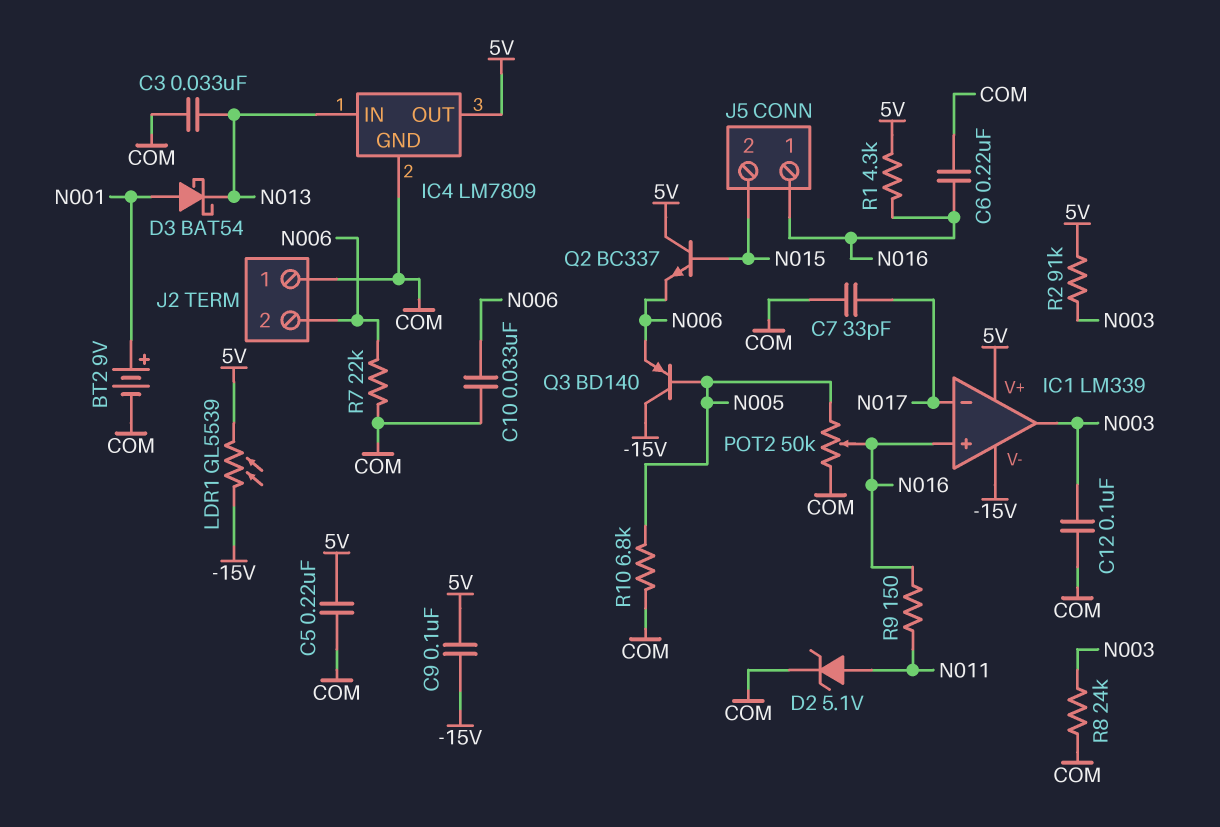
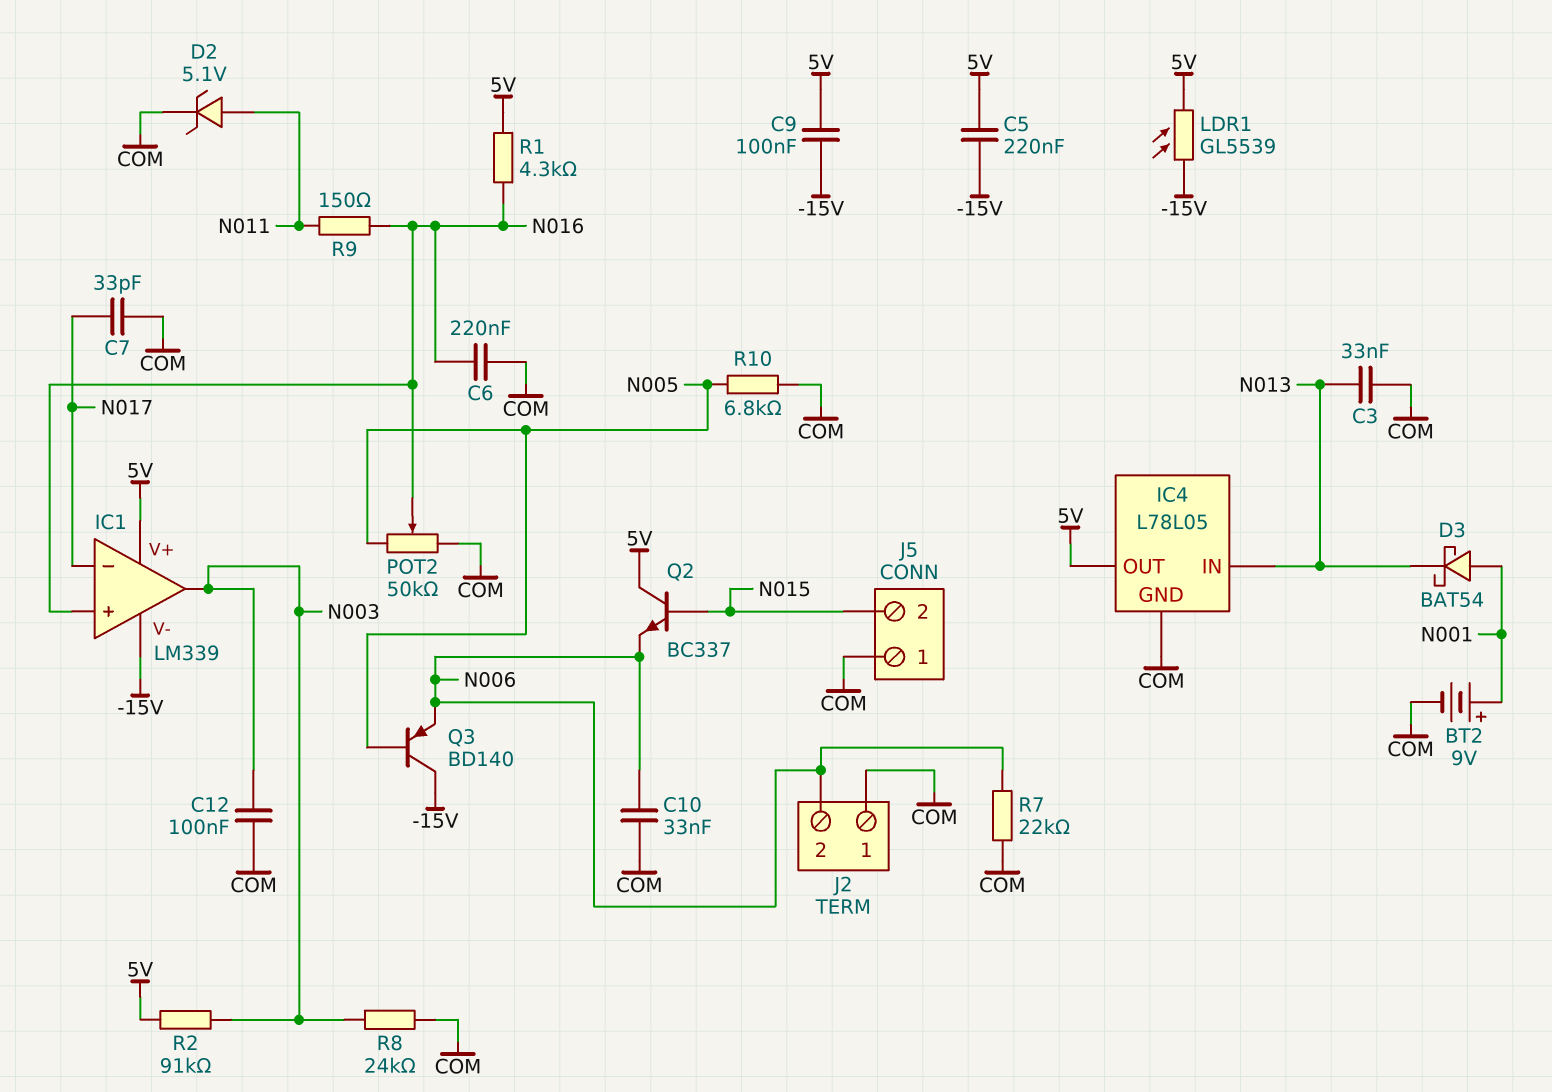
C5: 220nF (5V, COM) -> 220nF (-15V, 5V)
IC4: LM7809 -> L78L05
J5 pin 1: N016 -> COM

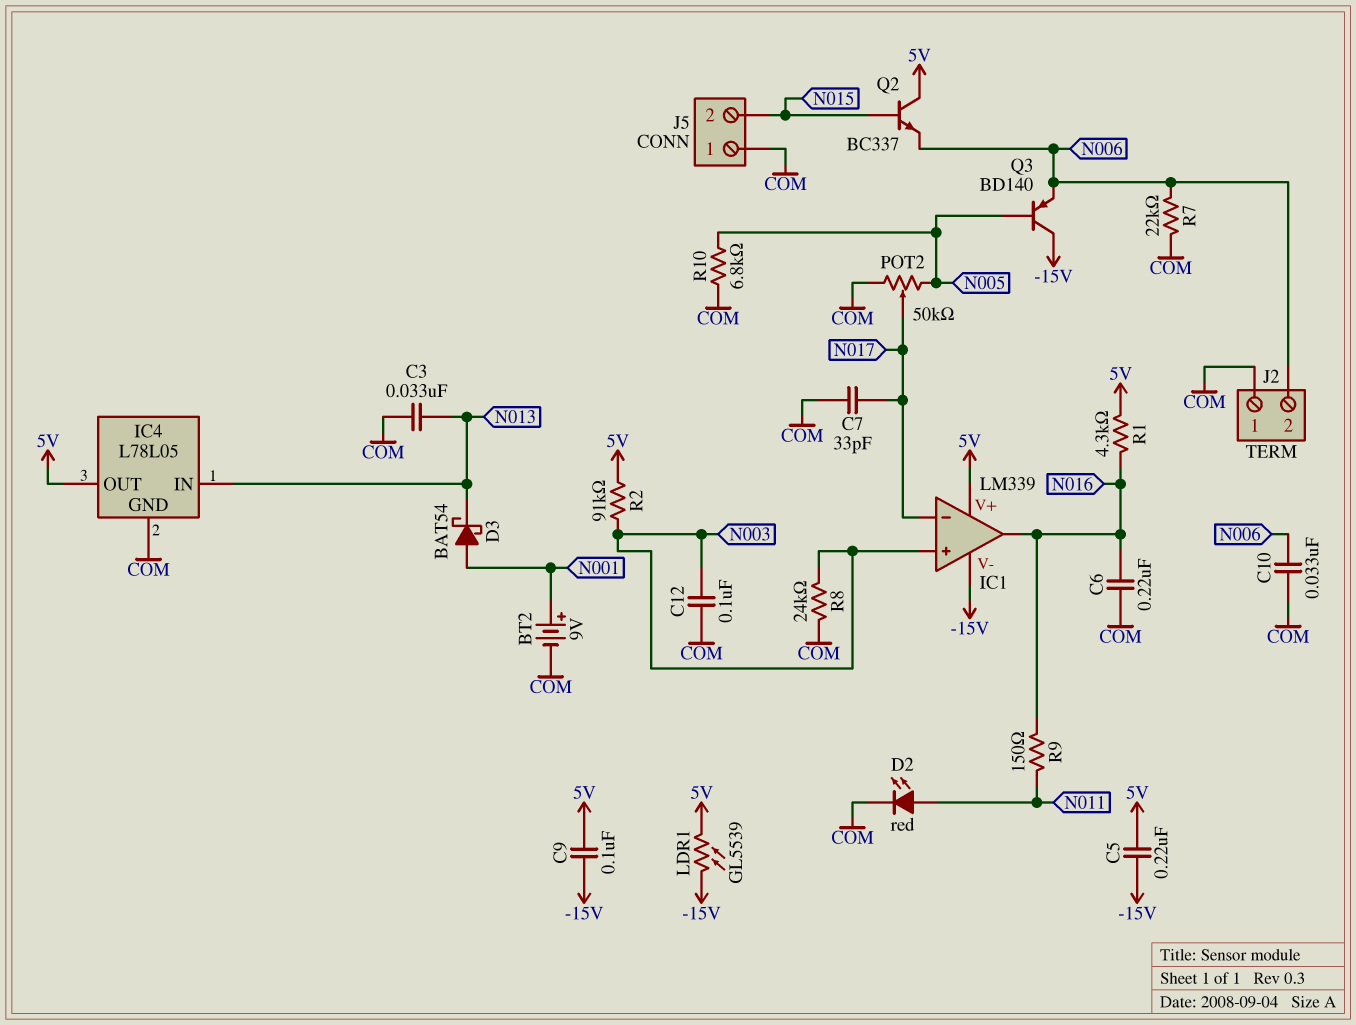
D2: zener 5.1V (A N011, K COM) -> LED red (A N011, K COM)
IC1 pin in+: N016 -> N003
IC1 pin out: N003 -> N016
POT2: 50k (COM, N005, wiper N016) -> 50k (COM, N005, wiper N017)

